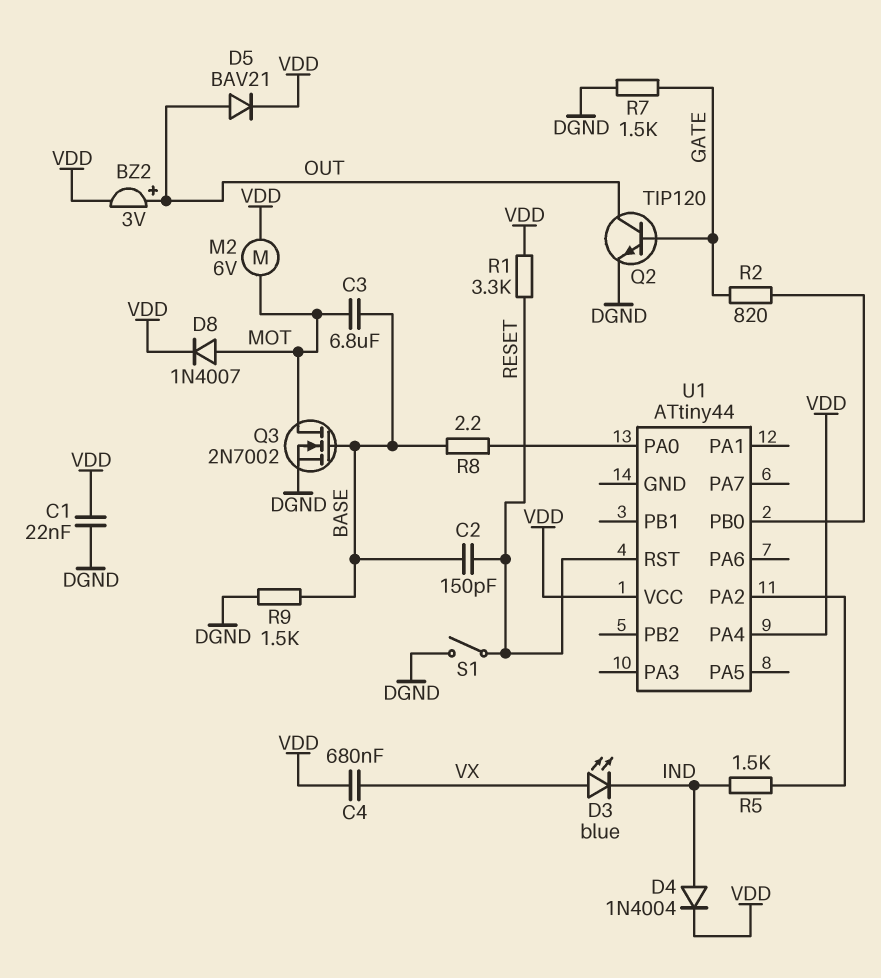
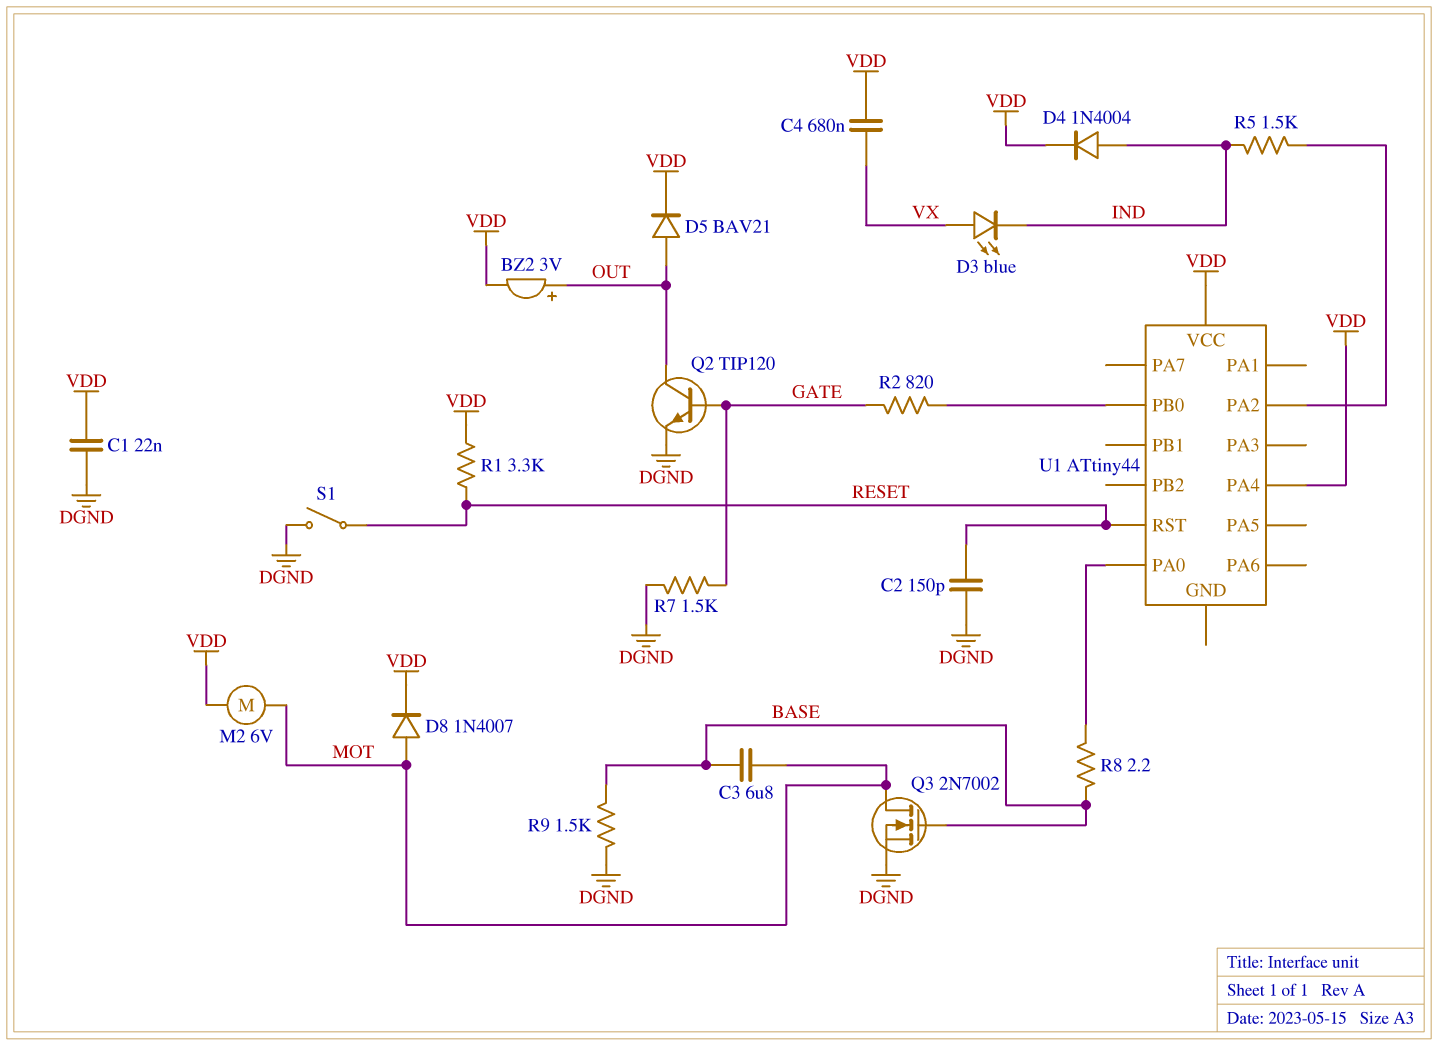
C2: 150pF (BASE, RESET) -> 150pF (DGND, RESET)

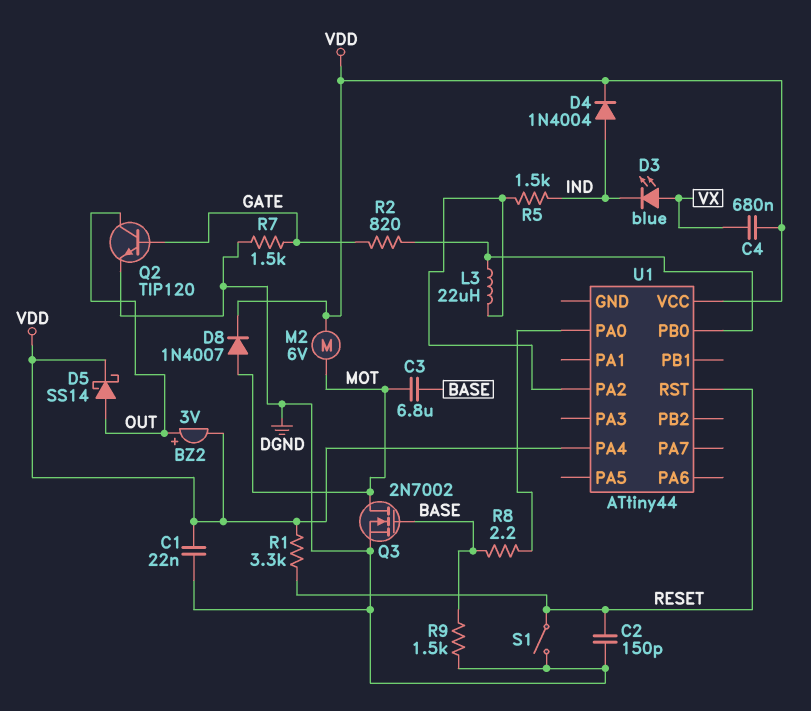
D5: diode BAV21 (A OUT, K VDD) -> schottky SS14 (A OUT, K VDD)
L3: none -> 22uH (U1/PA2, U1/PB0)

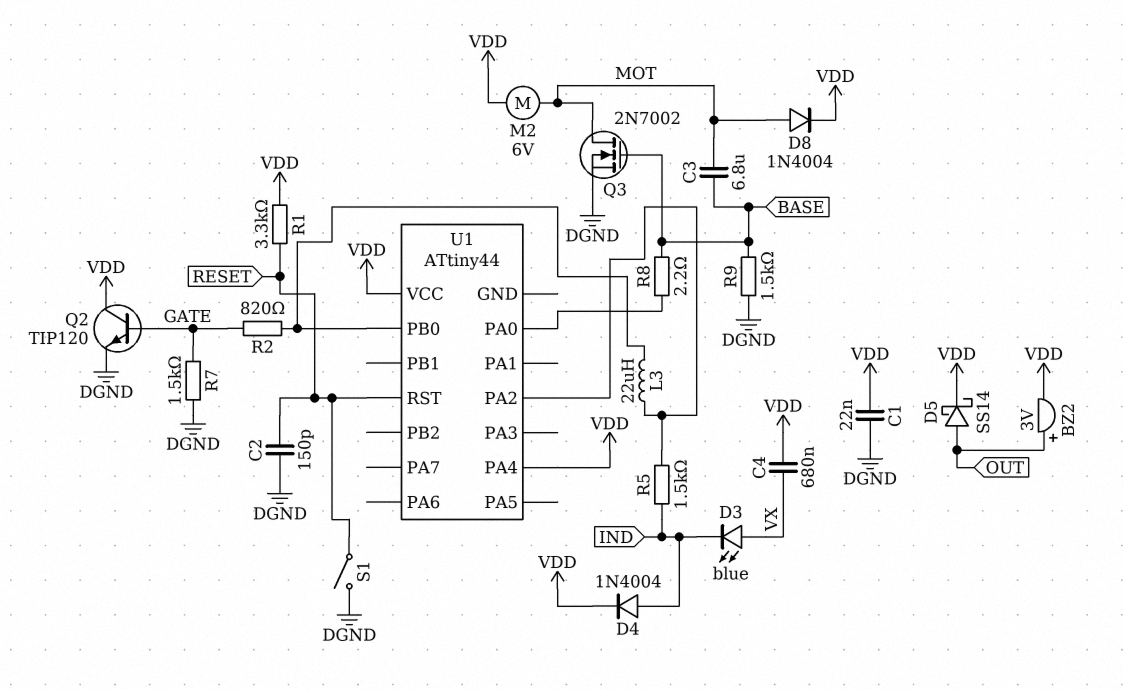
D8: diode 1N4007 (A MOT, K VDD) -> diode 1N4004 (A MOT, K VDD)
Q2: NPN TIP120 (B GATE, C OUT, E DGND) -> NPN TIP120 (B GATE, C VDD, E DGND)

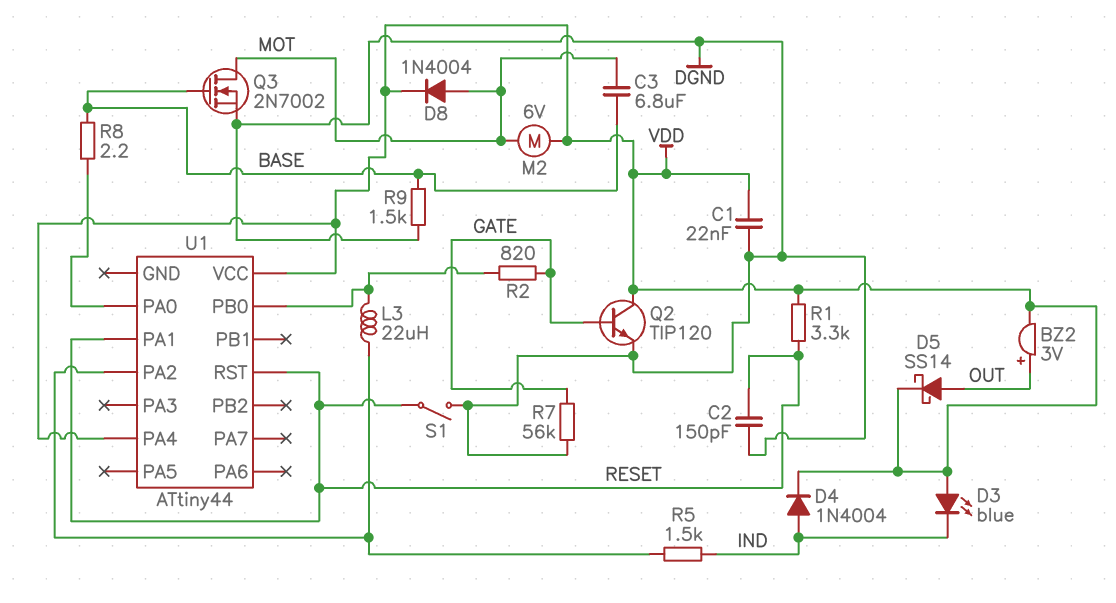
C4: 680nF (VDD, VX) -> none
D3: LED blue (A VX, K IND) -> LED blue (A VDD, K IND)
R7: 1.5k (DGND, GATE) -> 56k (DGND, GATE)
U1 pin PA1: none -> RESET

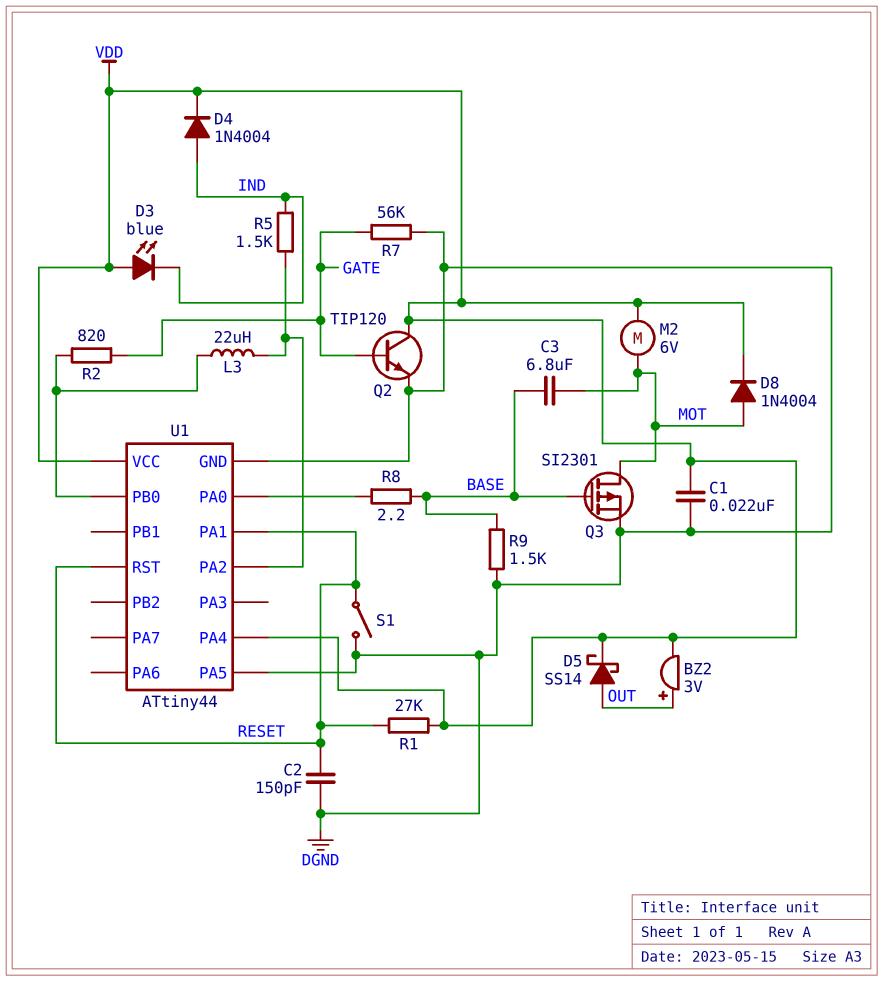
Q3: NMOS 2N7002 (G BASE, D MOT, S DGND) -> PMOS SI2301 (G BASE, D MOT, S DGND)
R1: 3.3k (RESET, VDD) -> 27k (RESET, VDD)
U1 pin GND: none -> DGND
U1 pin PA5: none -> DGND

